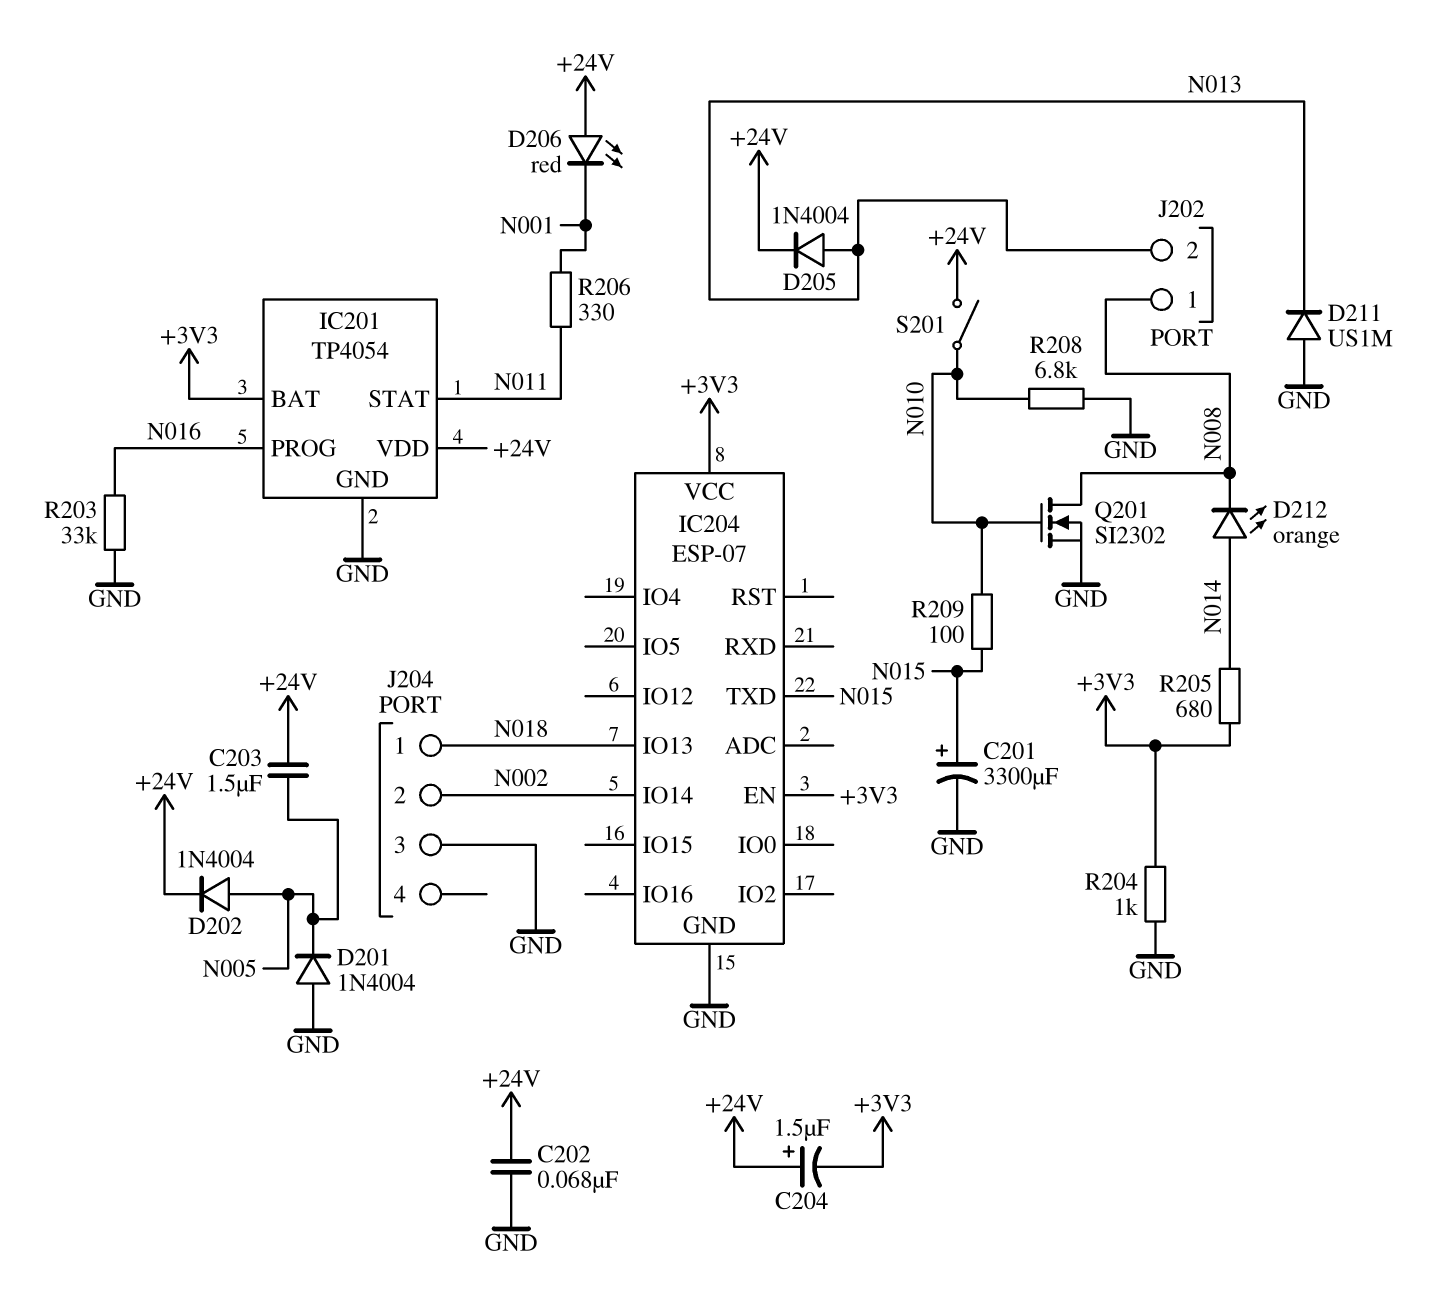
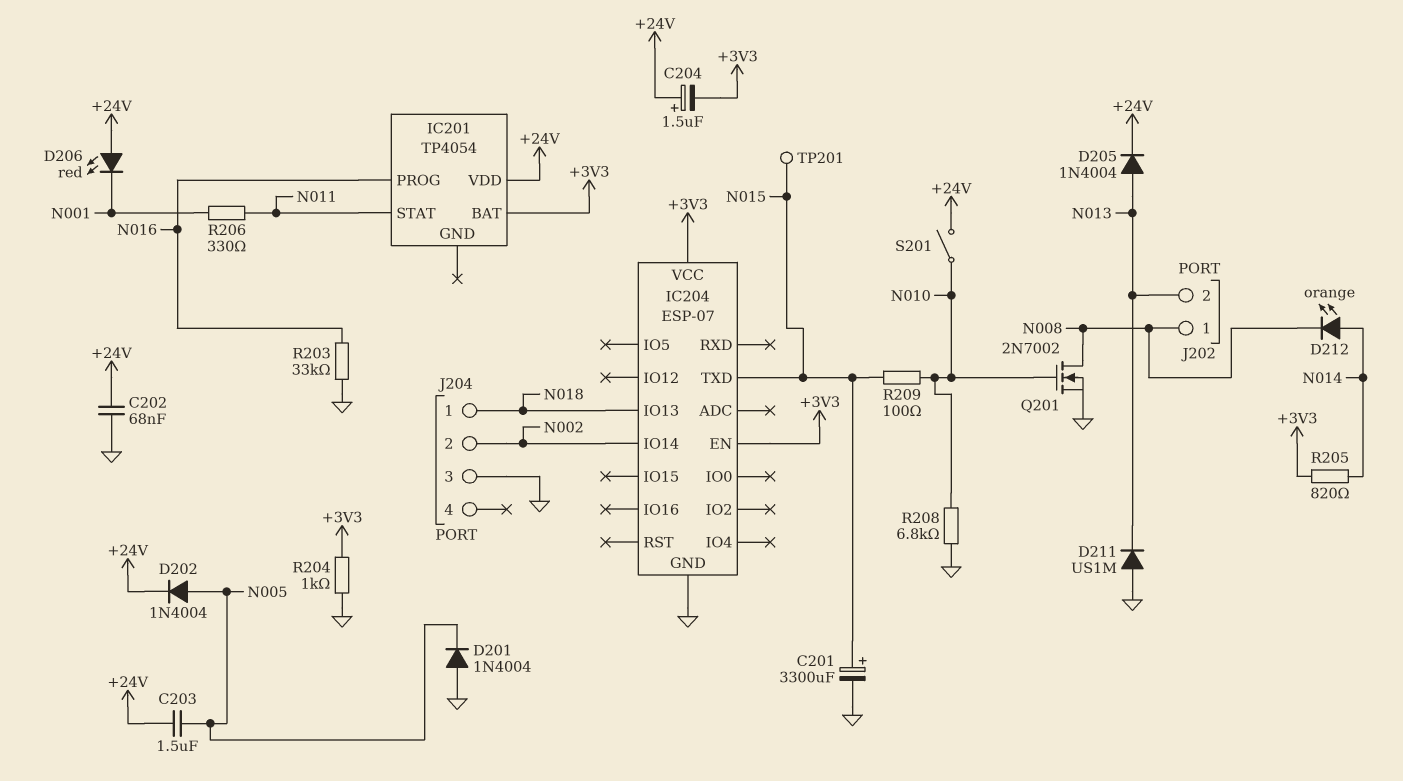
IC201 pin GND: GND -> none
Q201: NMOS SI2302 (G N010, D N008, S GND) -> NMOS 2N7002 (G N010, D N008, S GND)
R205: 680 (+3V3, N014) -> 820 (+3V3, N014)
TP201: none -> test point (N015)

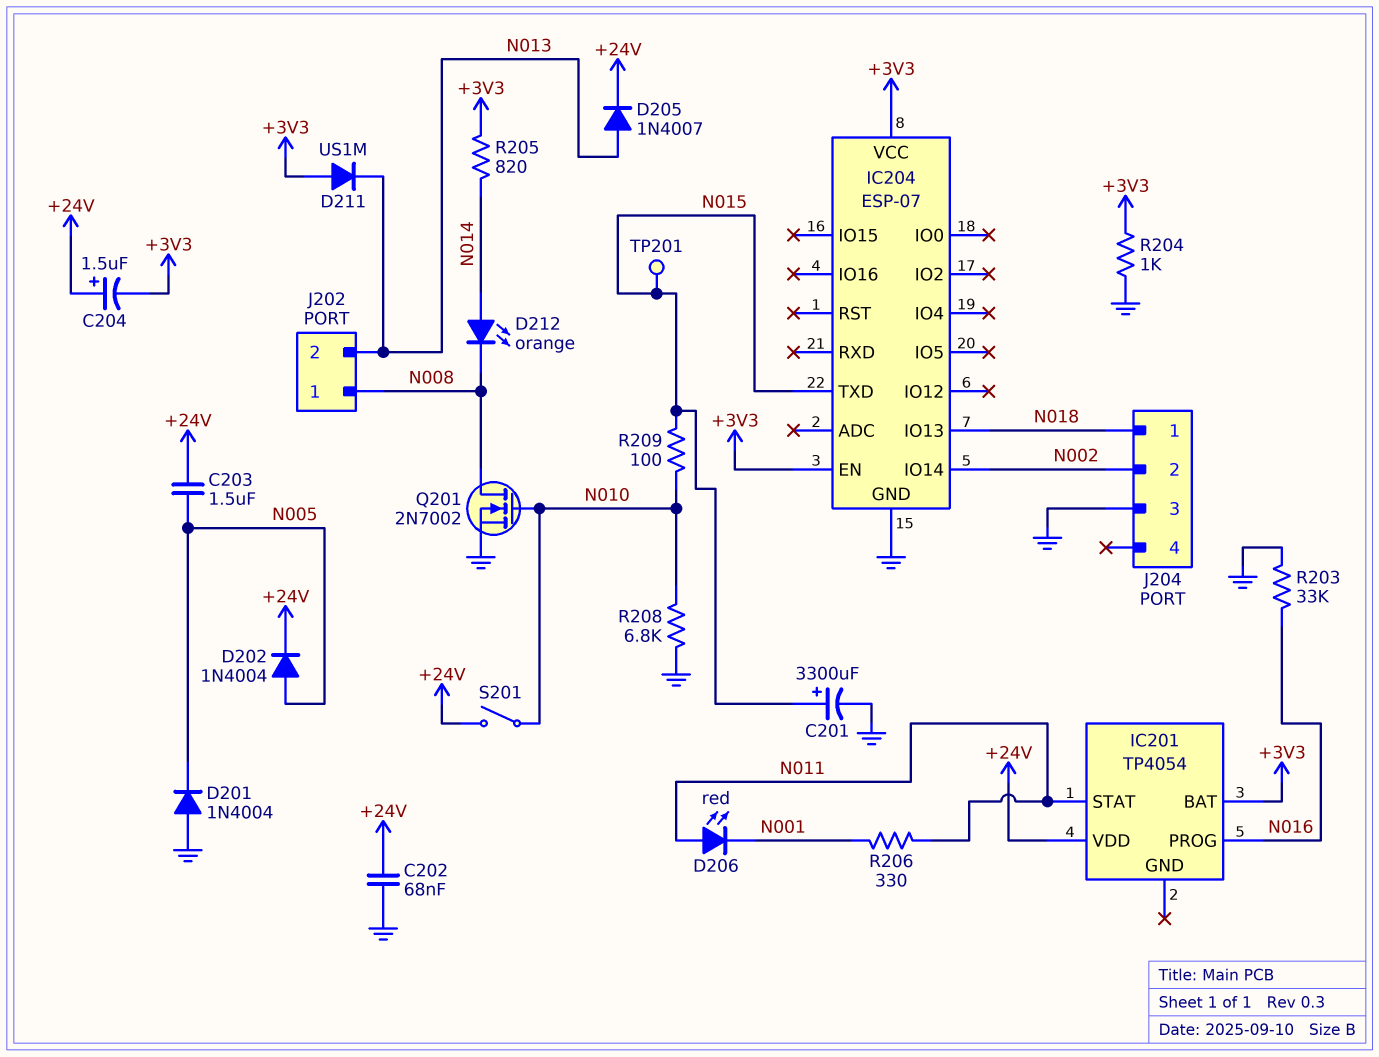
D205: diode 1N4004 (A N013, K +24V) -> diode 1N4007 (A N013, K +24V)
D206: LED red (A +24V, K N001) -> LED red (A N011, K N001)
D211: diode US1M (A GND, K N013) -> diode US1M (A +3V3, K N013)

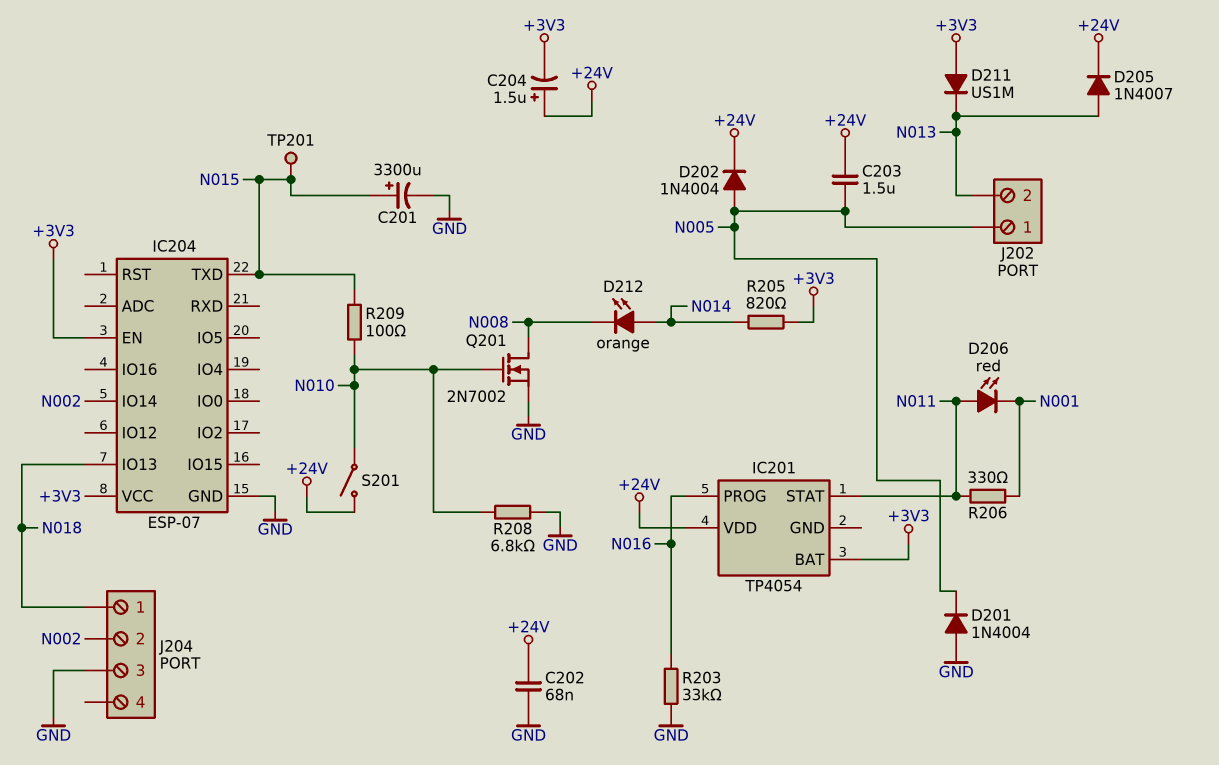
J202 pin 1: N008 -> N005
R204: 1k (+3V3, GND) -> none

